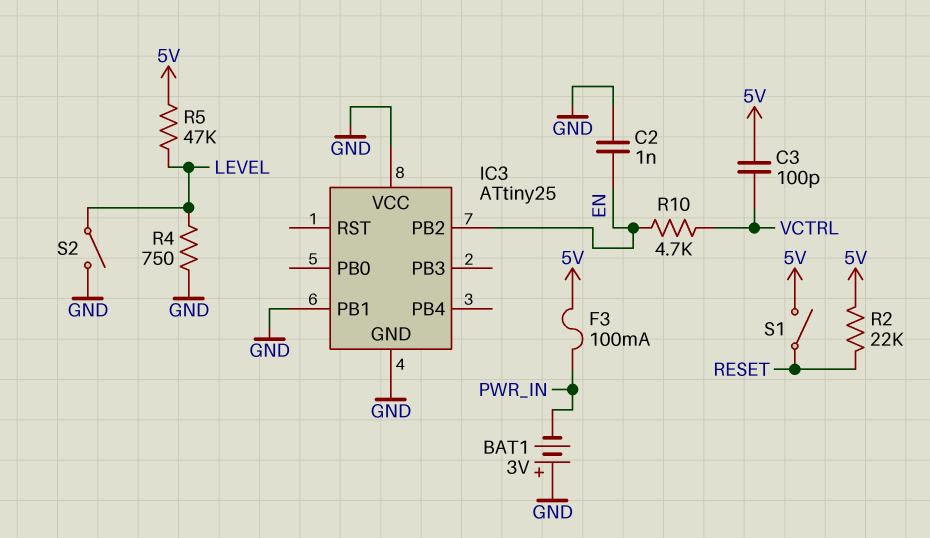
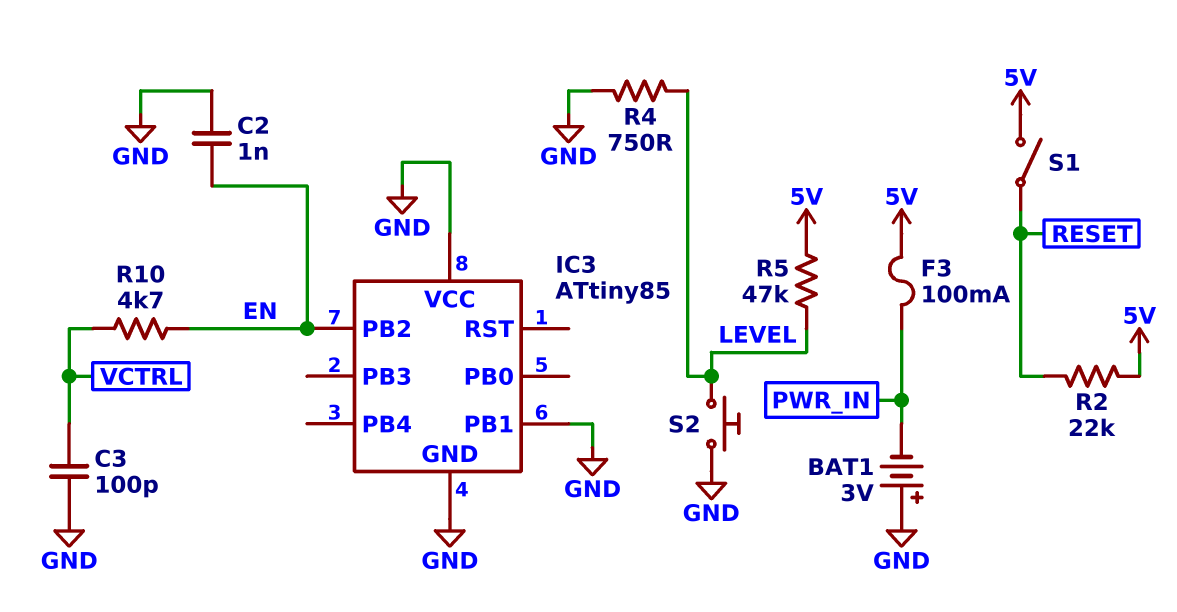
C3: 100pF (5V, VCTRL) -> 100pF (GND, VCTRL)
IC3: ATtiny25 -> ATtiny85
S2: switch (GND, LEVEL) -> button (GND, LEVEL)

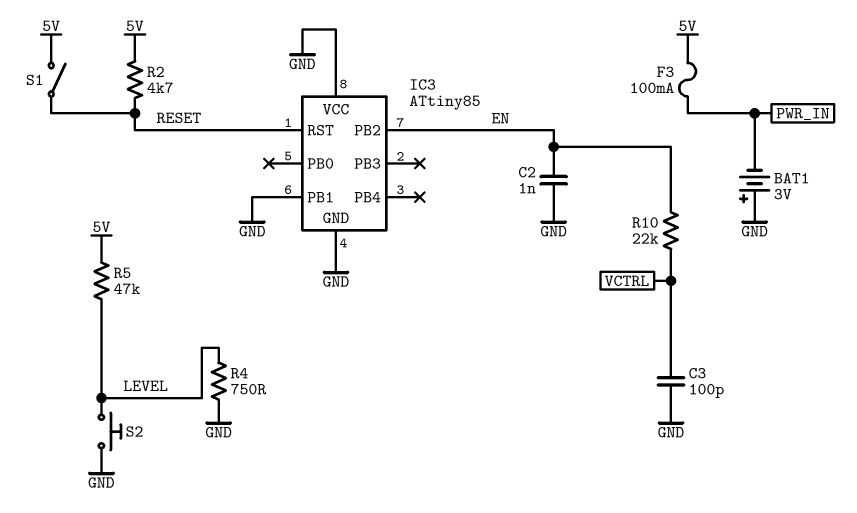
IC3 pin RST: none -> RESET
R2: 22k (5V, RESET) -> 4.7k (5V, RESET)
R10: 4.7k (EN, VCTRL) -> 22k (EN, VCTRL)

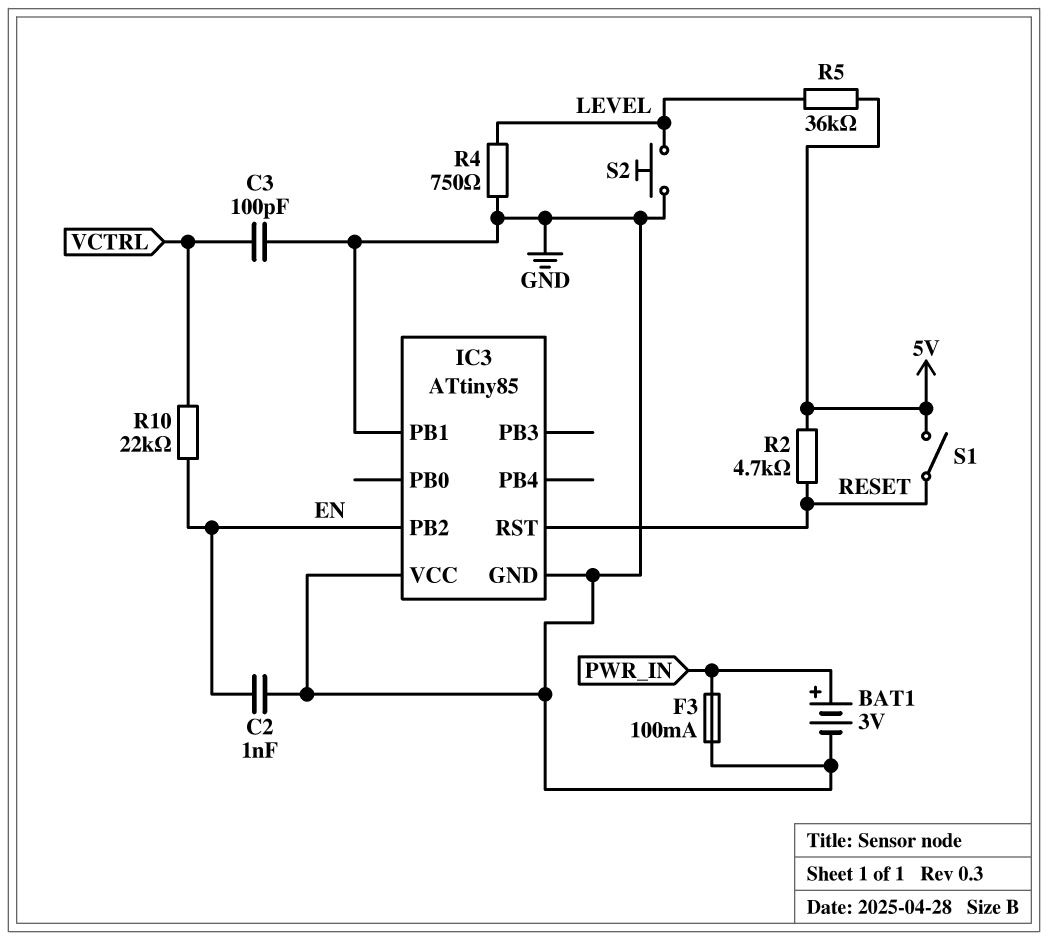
BAT1: 3V (plus GND, minus PWR_IN) -> 3V (plus PWR_IN, minus GND)
F3: 100mA (5V, PWR_IN) -> 100mA (GND, PWR_IN)
R5: 47k (5V, LEVEL) -> 36k (5V, LEVEL)

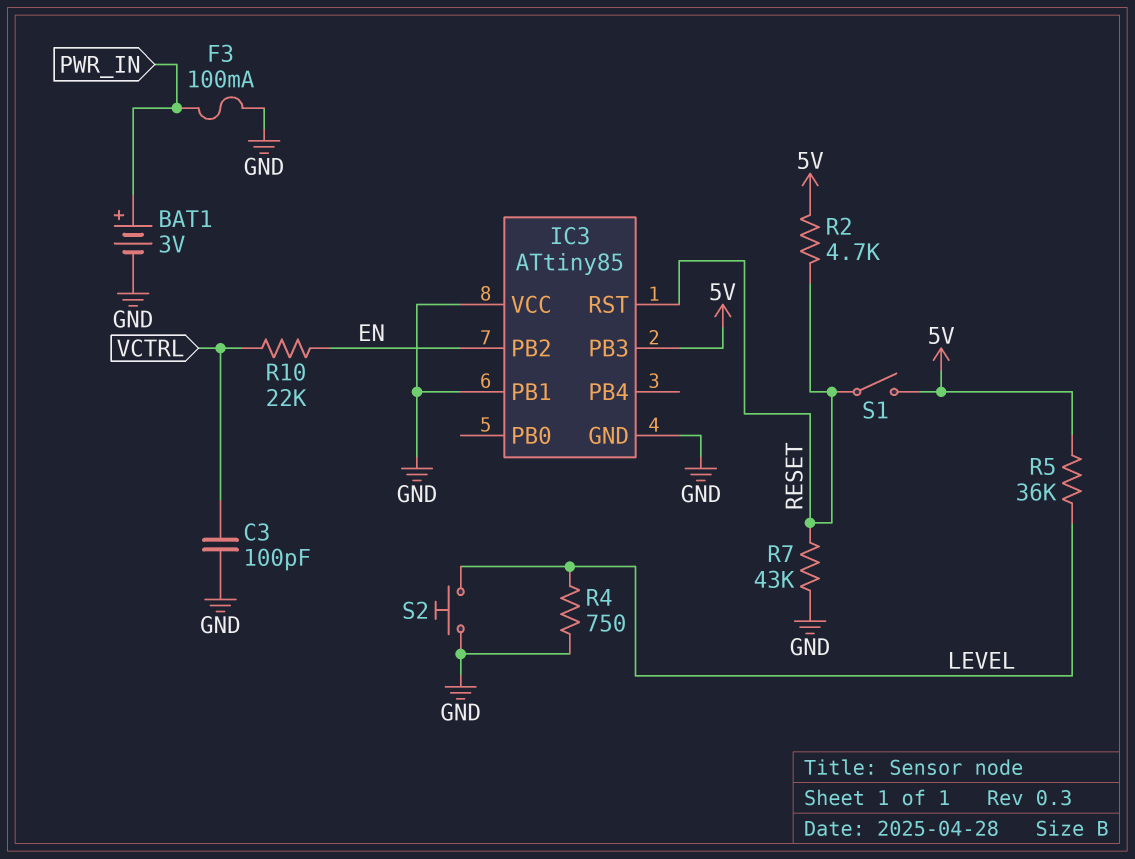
C2: 1nF (EN, GND) -> none
IC3 pin PB3: none -> 5V
R7: none -> 43k (GND, RESET)

